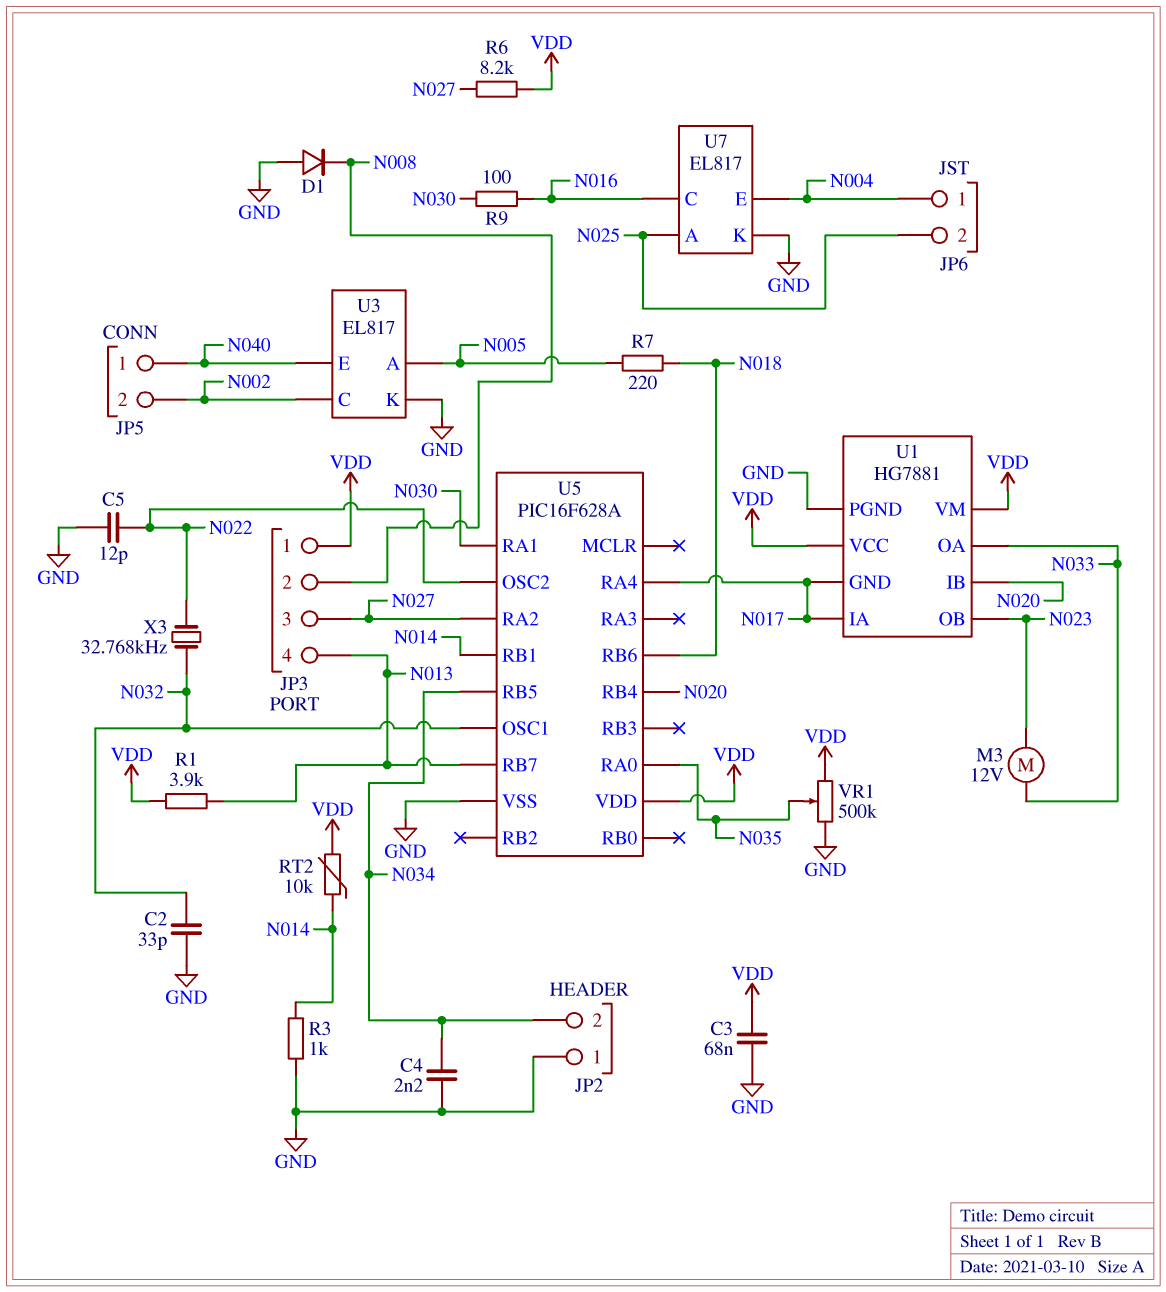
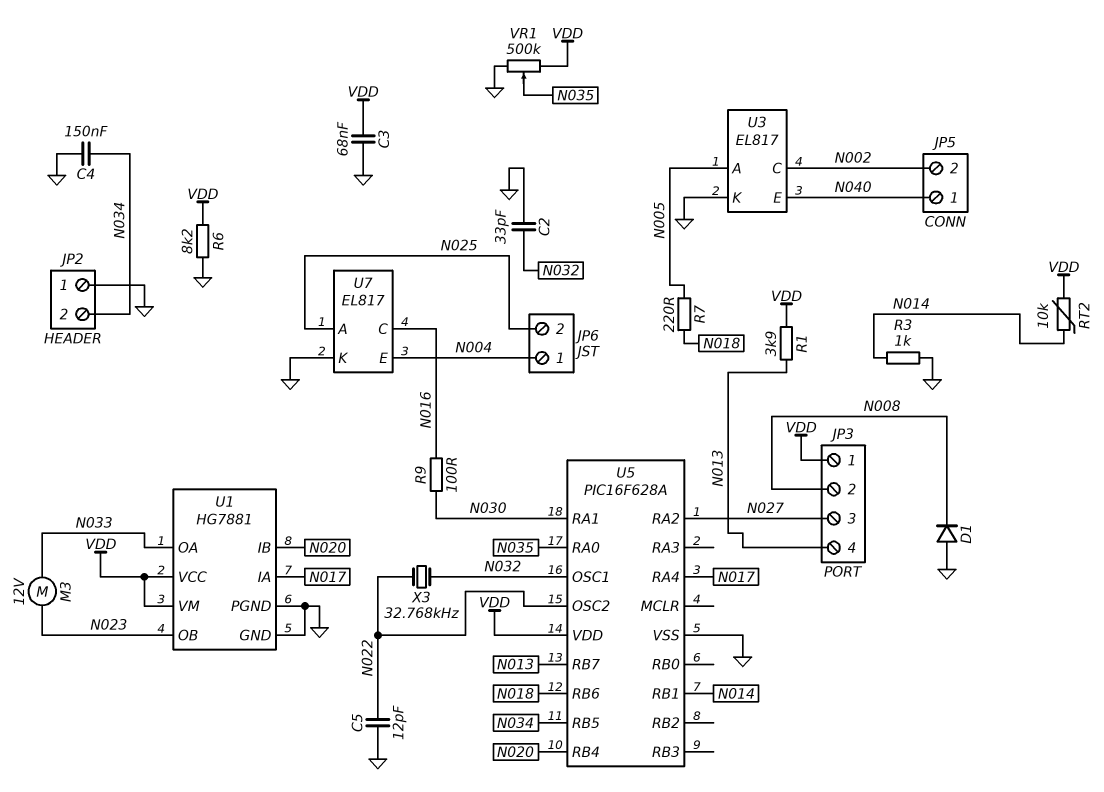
C4: 2.2nF (GND, N034) -> 150nF (GND, N034)
R6: 8.2k (N027, VDD) -> 8.2k (GND, VDD)
U1 pin GND: N017 -> GND

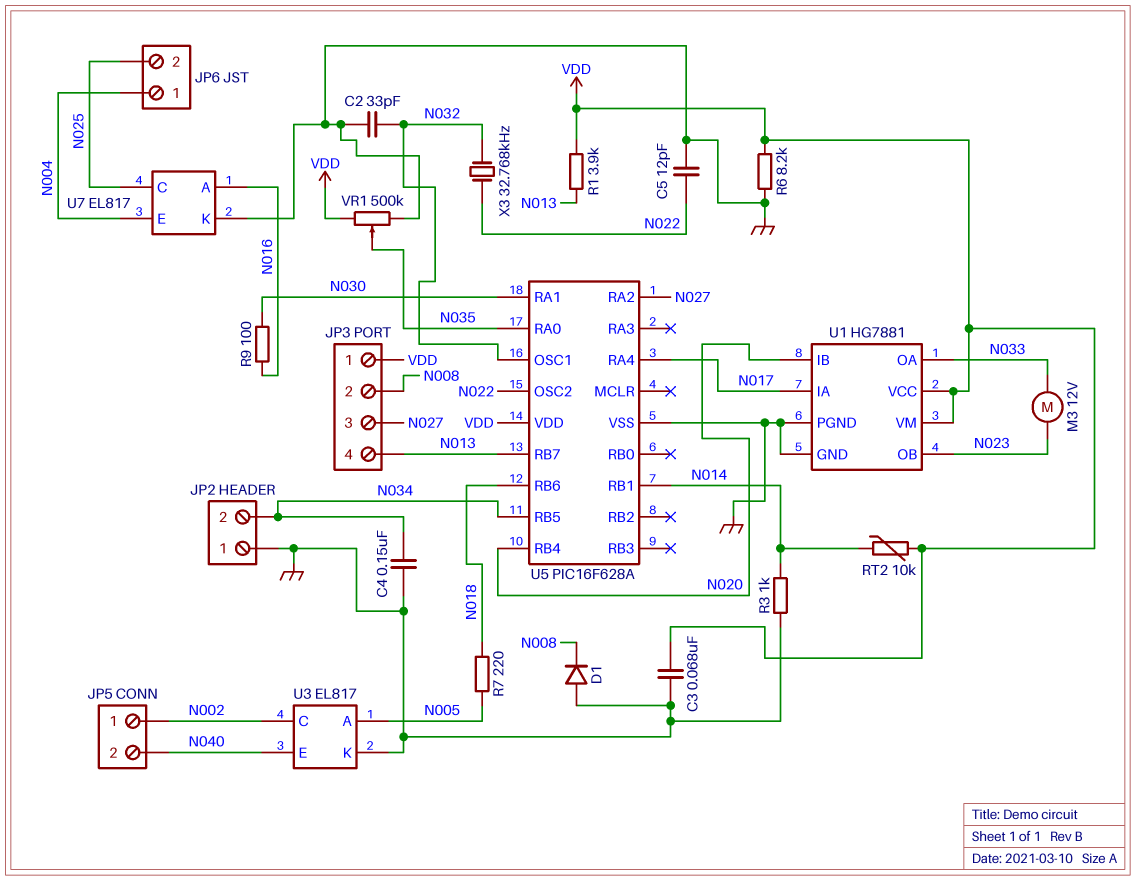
JP5 pin 1: N040 -> N002
JP5 pin 2: N002 -> N040
U7 pin A: N025 -> N016
U7 pin C: N016 -> N025

